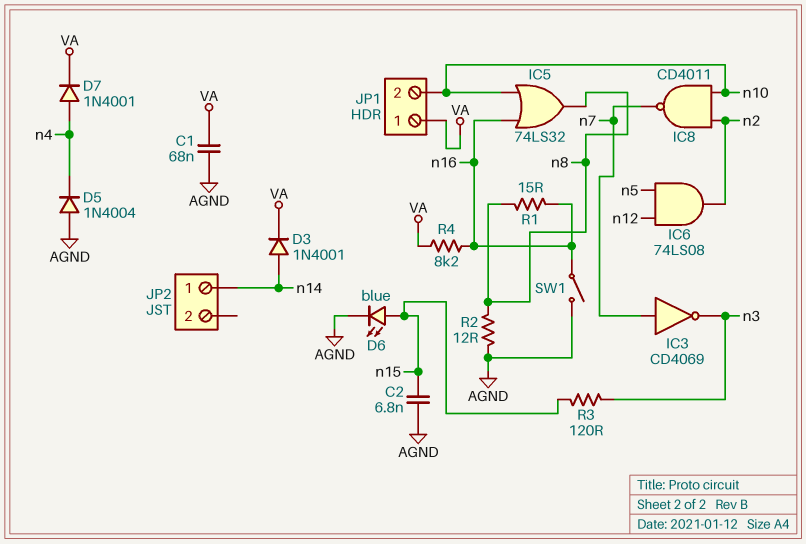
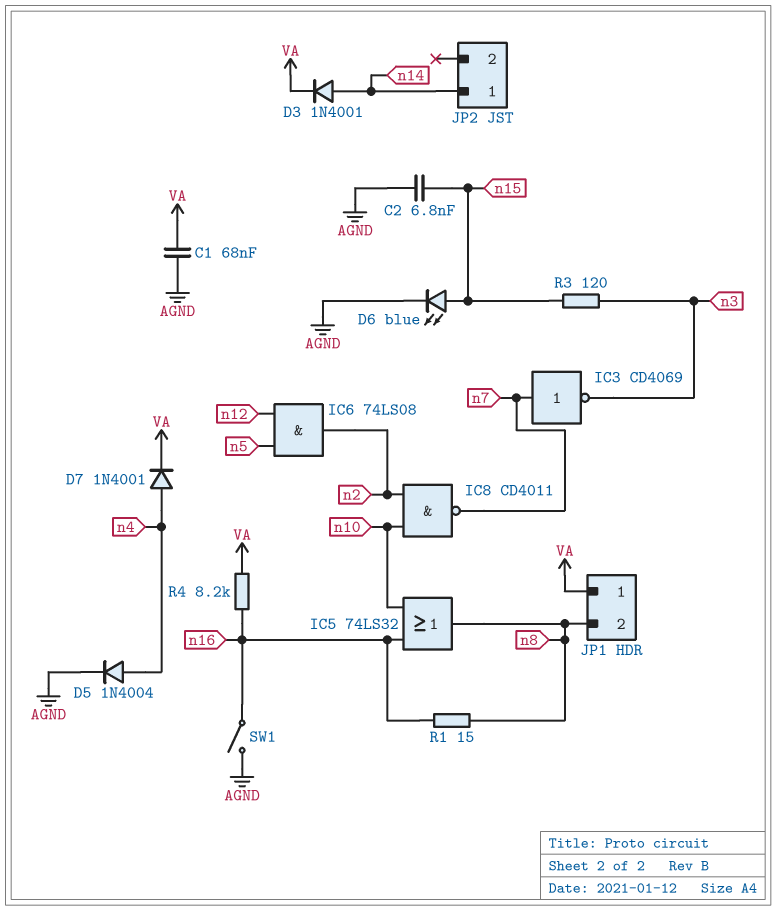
D5: diode 1N4004 (A AGND, K n4) -> diode 1N4004 (A n4, K AGND)
JP1 pin 2: n10 -> n8
R2: 12 (AGND, n8) -> none

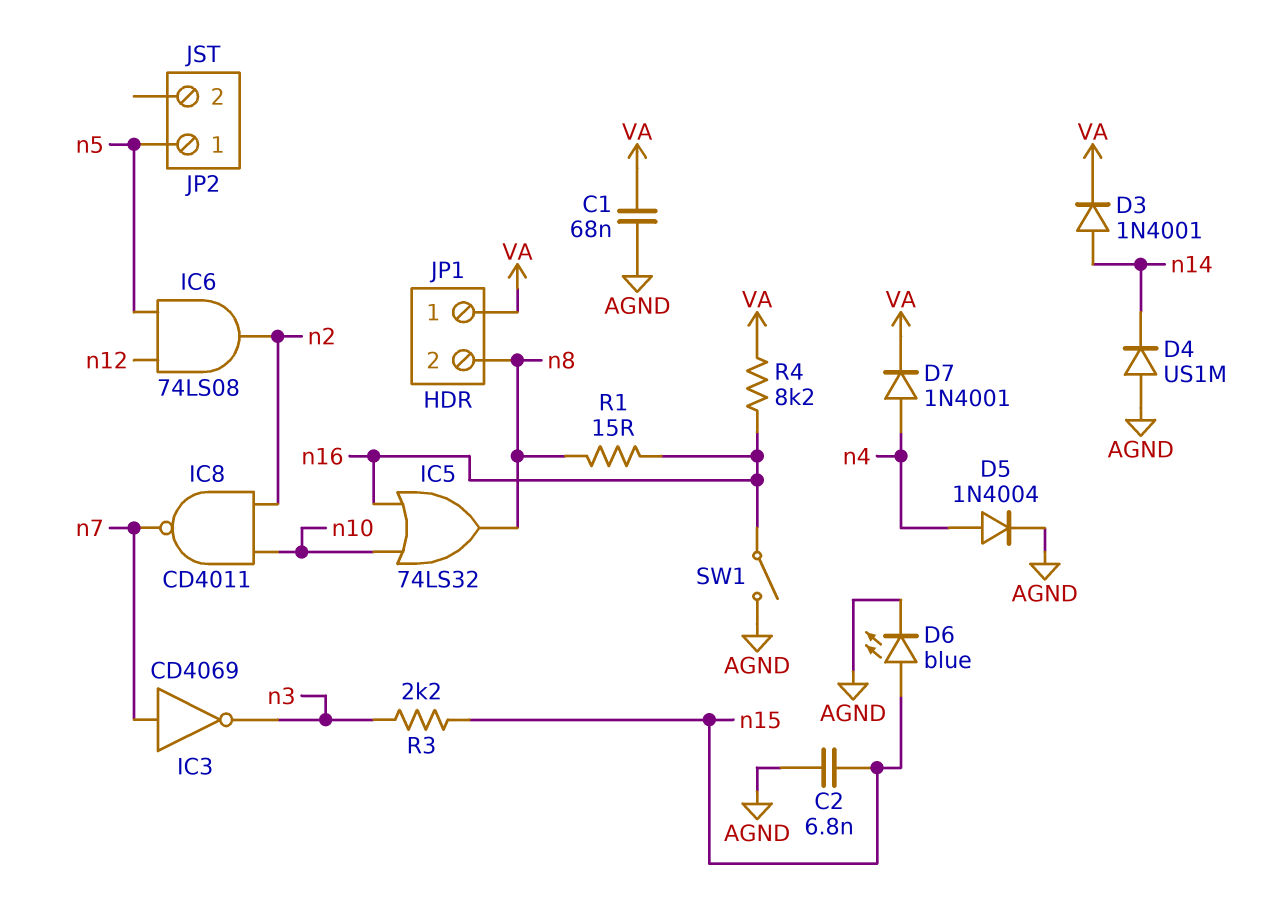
D4: none -> diode US1M (A AGND, K n14)
JP2 pin 1: n14 -> n5
R3: 120 (n3, n15) -> 2.2k (n3, n15)

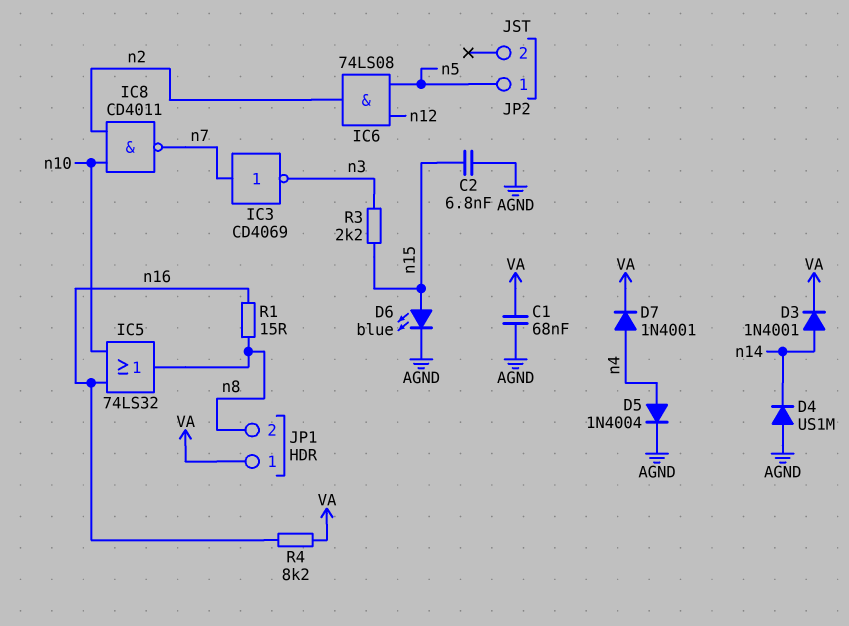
SW1: switch (AGND, n16) -> none

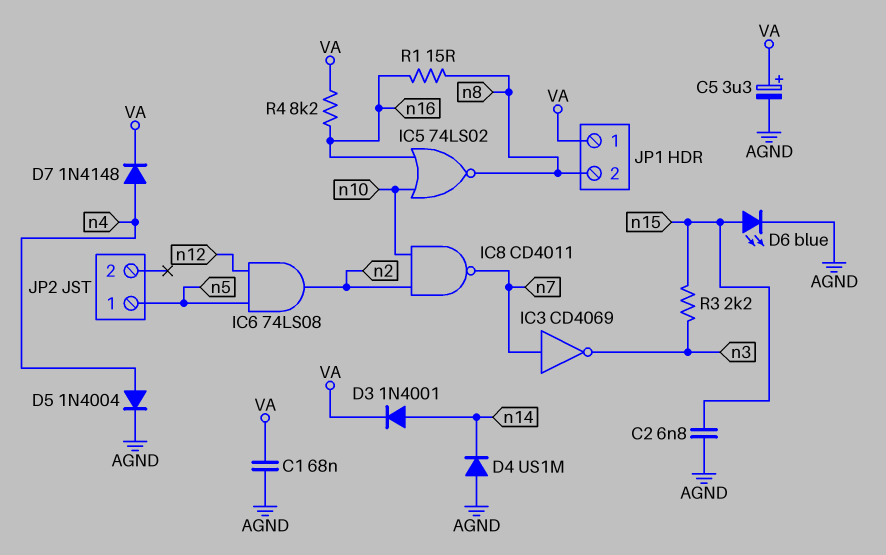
C5: none -> 3.3uF (plus VA, minus AGND)
D7: diode 1N4001 (A n4, K VA) -> diode 1N4148 (A n4, K VA)
IC5: OR 74LS32 (in n10, in n16, out n8) -> NOR 74LS02 (in n10, in n16, out n8)

